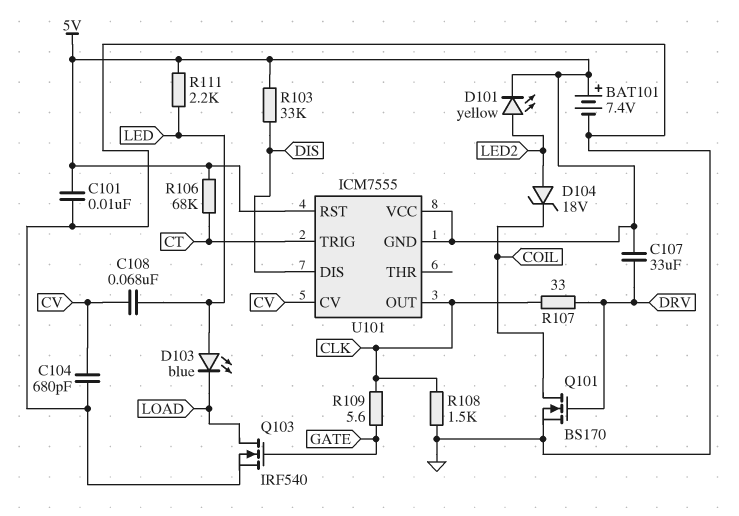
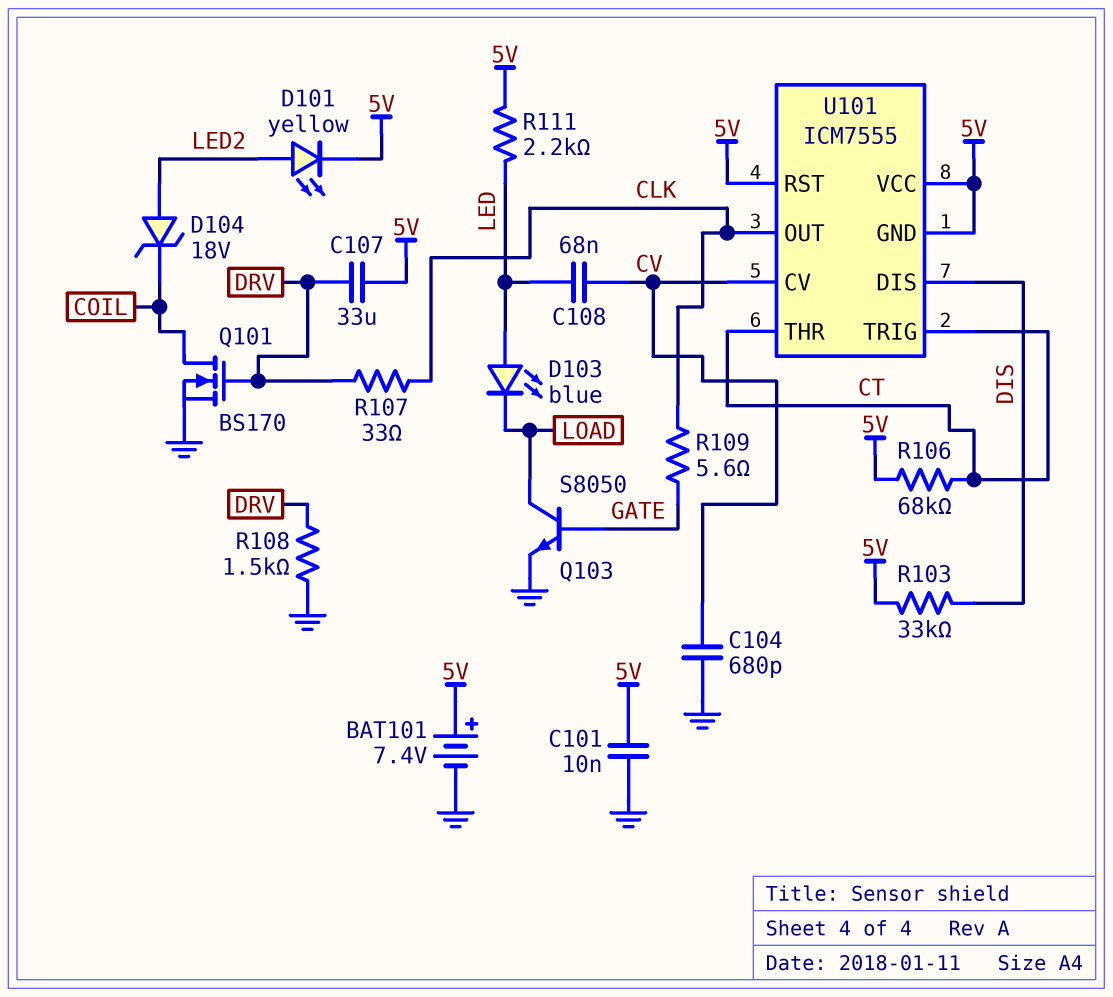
Q103: NMOS IRF540 (G GATE, D LOAD, S GND) -> NPN S8050 (B GATE, C LOAD, E GND)
R108: 1.5k (CLK, GND) -> 1.5k (DRV, GND)
U101 pin THR: none -> CT

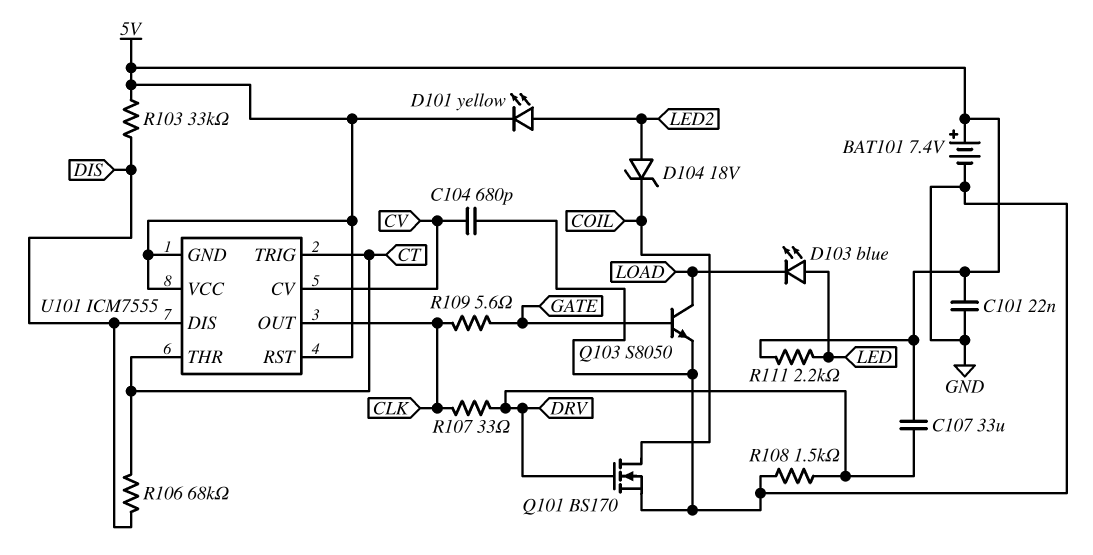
C101: 10nF (5V, GND) -> 22nF (5V, GND)
C108: 68nF (CV, LED) -> none
R106: 68k (5V, CT) -> 68k (CT, DIS)

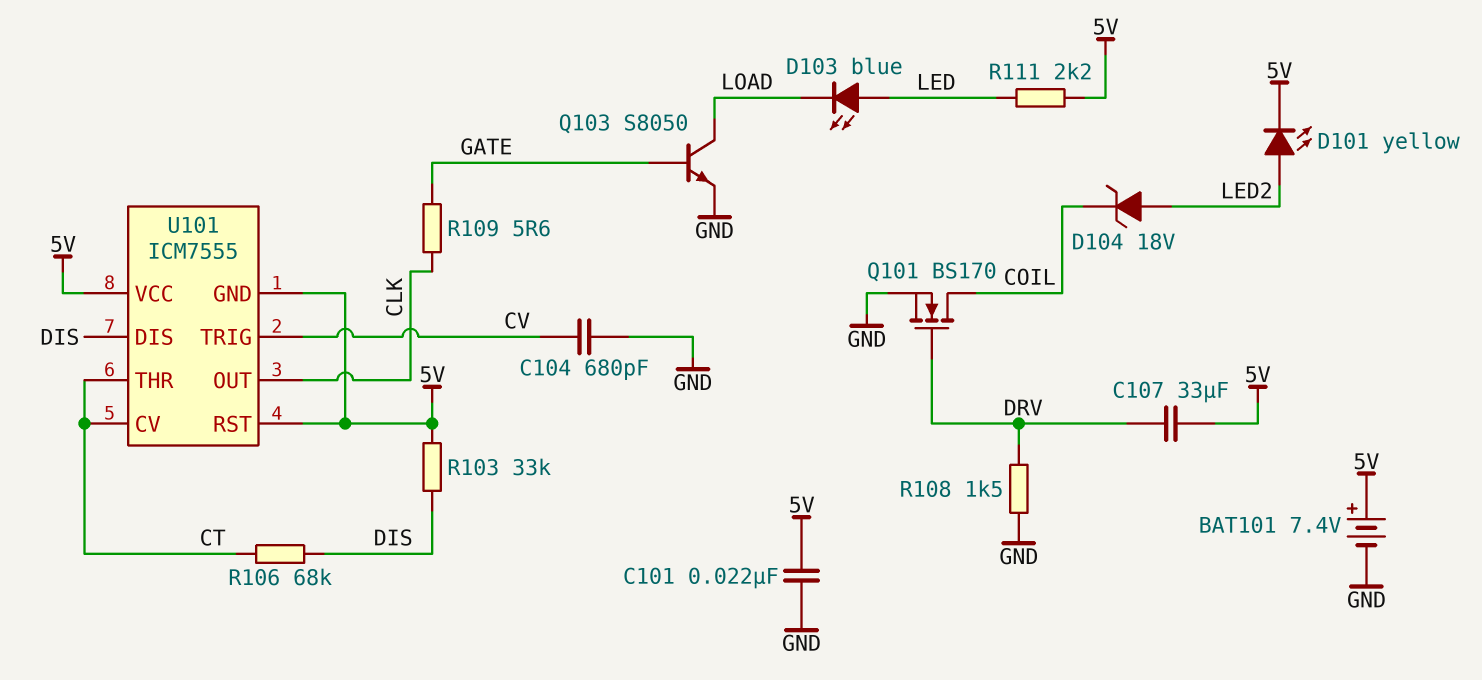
R107: 33 (CLK, DRV) -> none
U101 pin CV: CV -> CT
U101 pin TRIG: CT -> CV

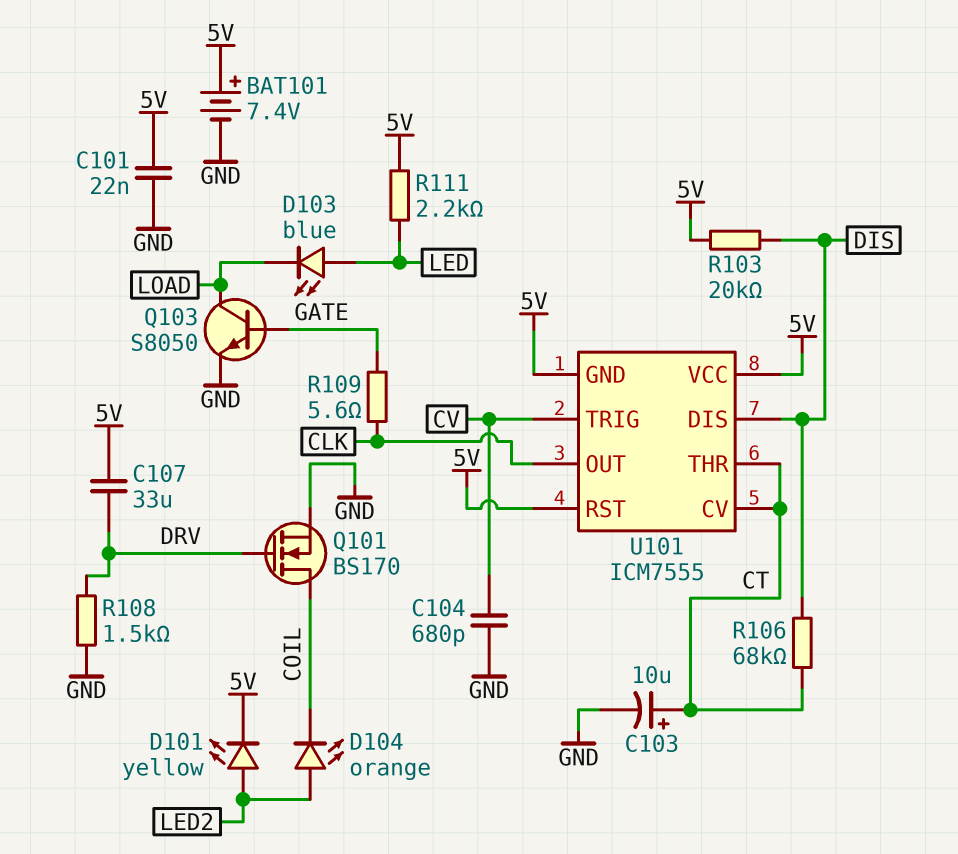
C103: none -> 10uF (plus CT, minus GND)
D104: zener 18V (A LED2, K COIL) -> LED orange (A LED2, K COIL)
R103: 33k (5V, DIS) -> 20k (5V, DIS)

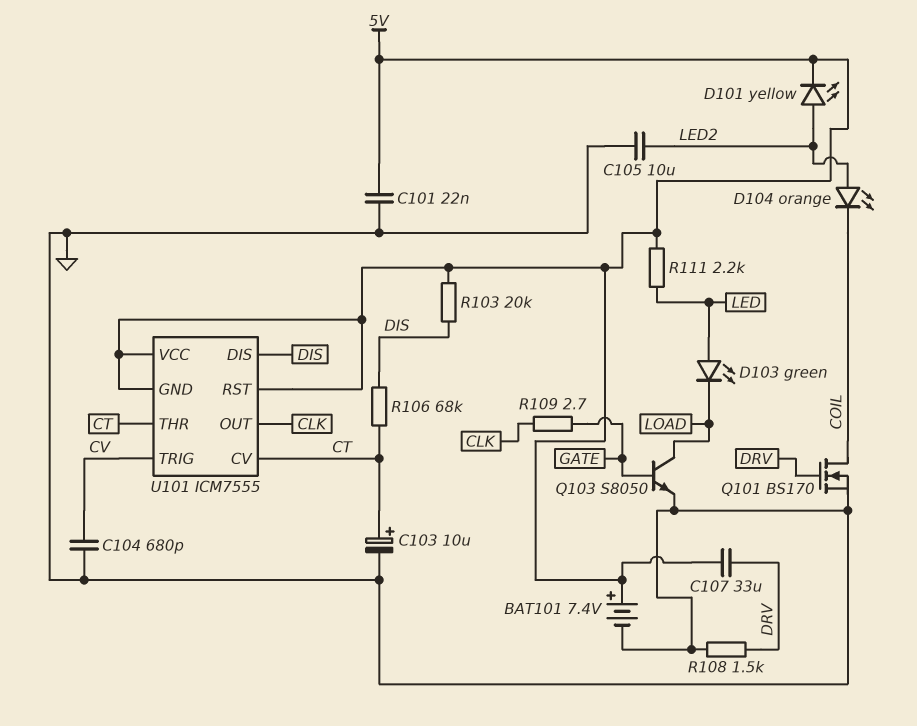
C105: none -> 10uF (GND, LED2)
D103: LED blue (A LED, K LOAD) -> LED green (A LED, K LOAD)
R109: 5.6 (CLK, GATE) -> 2.7 (CLK, GATE)

